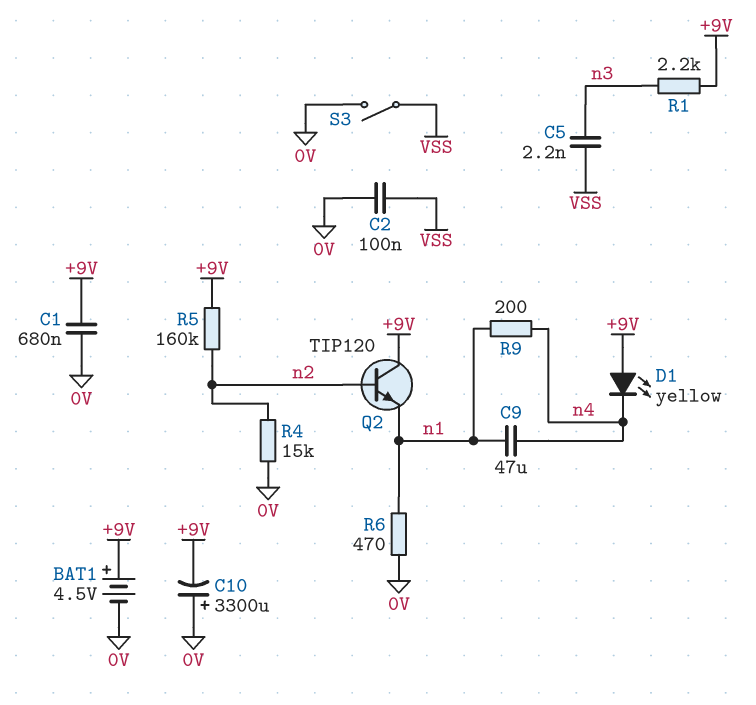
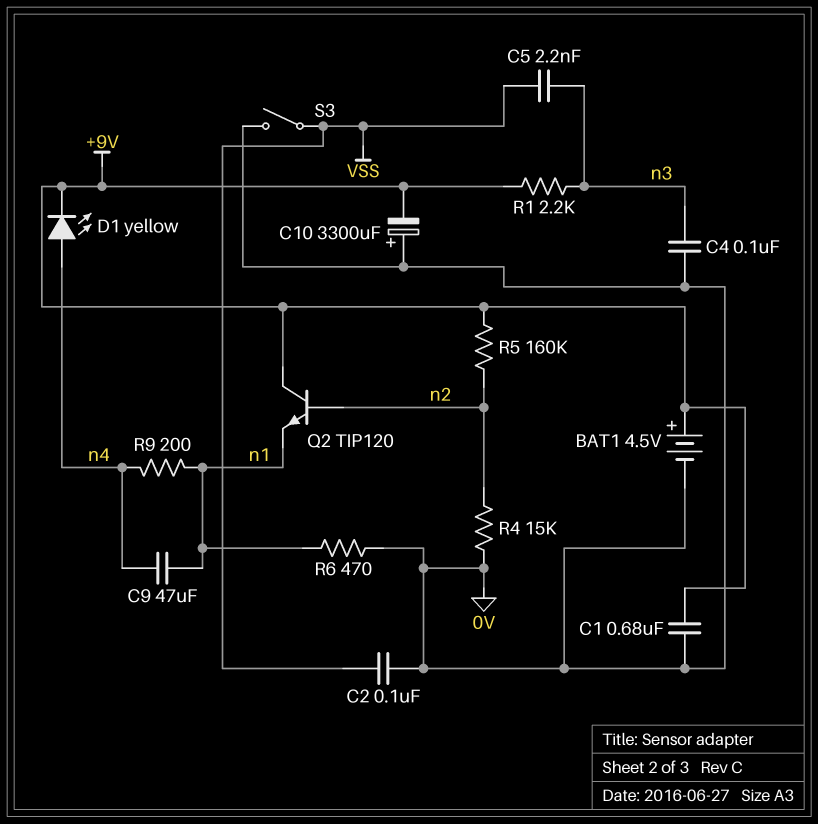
C4: none -> 100nF (0V, n3)
D1: LED yellow (A +9V, K n4) -> LED yellow (A n4, K +9V)

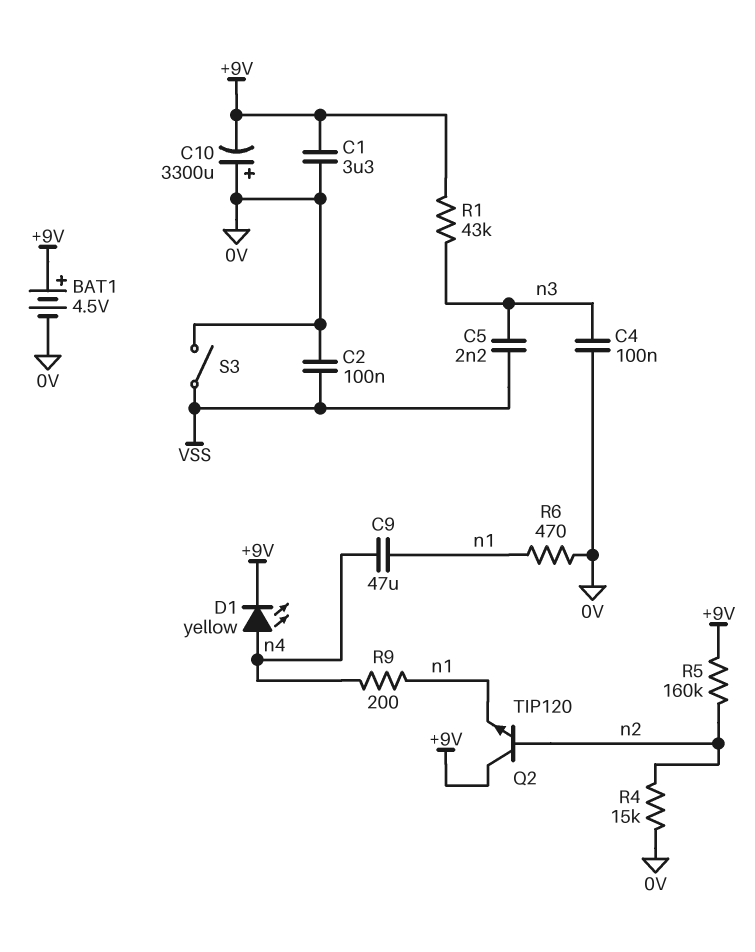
C1: 680nF (+9V, 0V) -> 3.3uF (+9V, 0V)
R1: 2.2k (+9V, n3) -> 43k (+9V, n3)

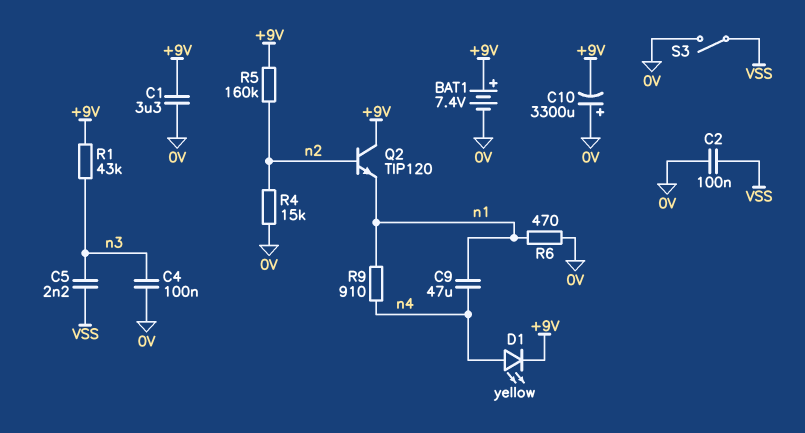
BAT1: 4.5V (plus +9V, minus 0V) -> 7.4V (plus +9V, minus 0V)
R9: 200 (n1, n4) -> 910 (n1, n4)

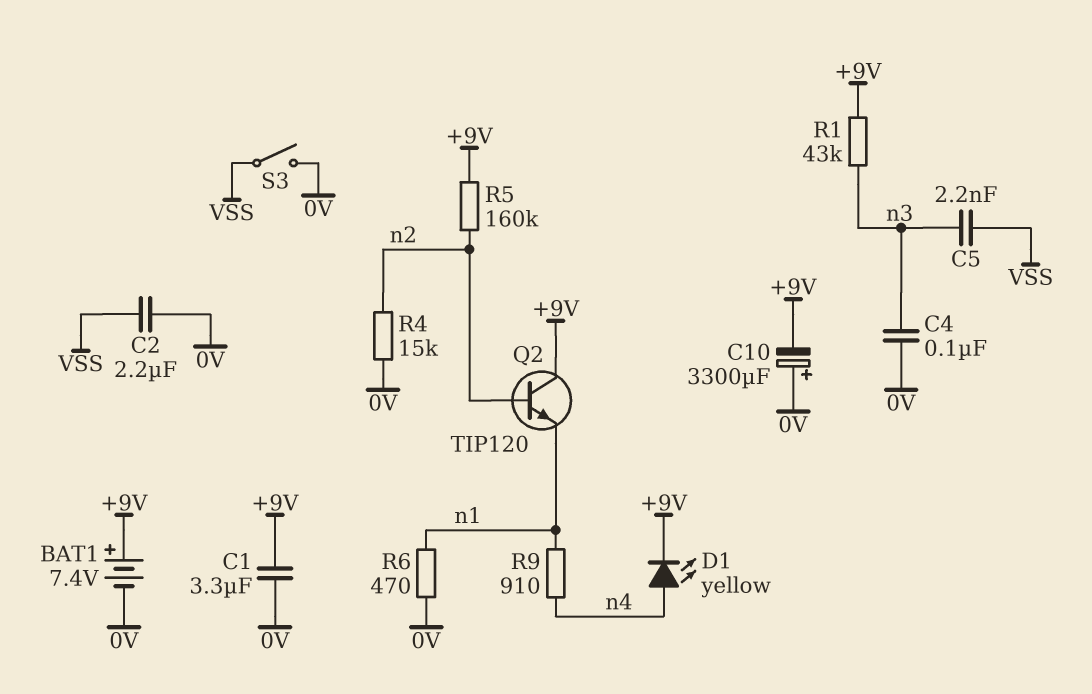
C2: 100nF (0V, VSS) -> 2.2uF (0V, VSS)
C9: 47uF (n1, n4) -> none

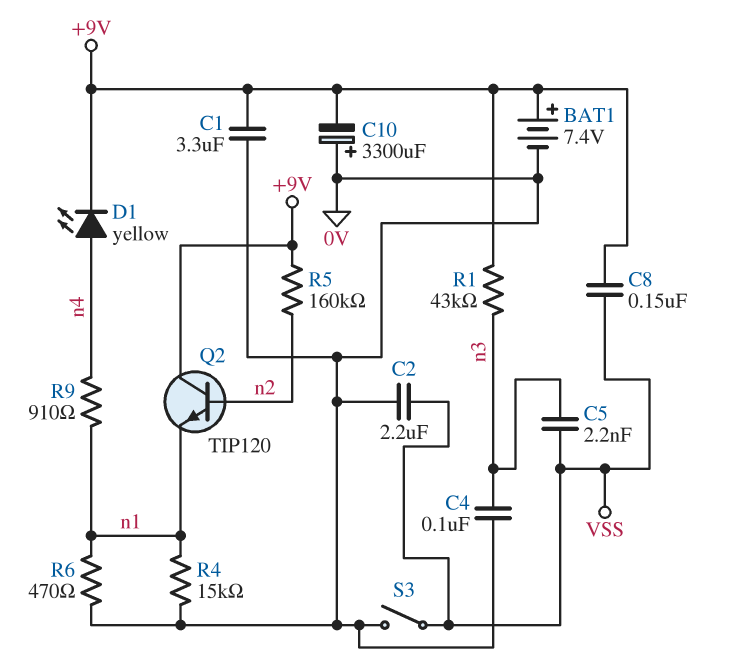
C8: none -> 150nF (+9V, VSS)
R4: 15k (0V, n2) -> 15k (0V, n1)

